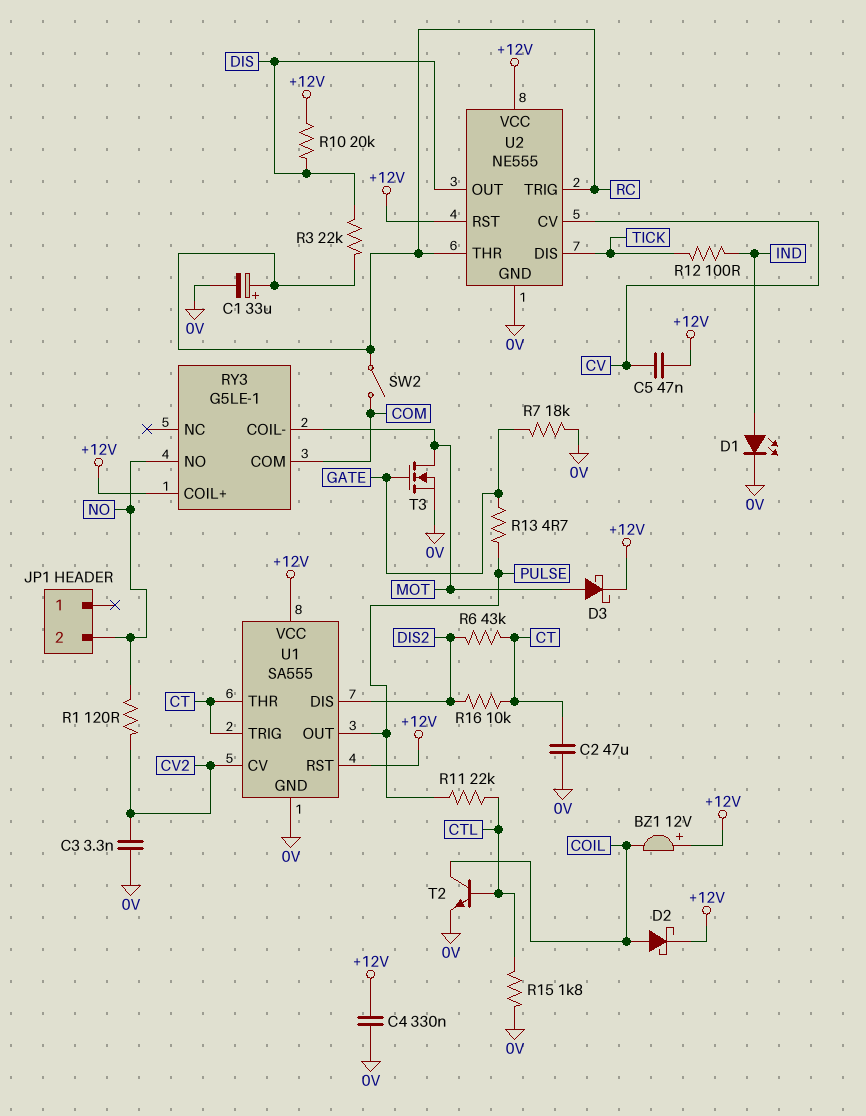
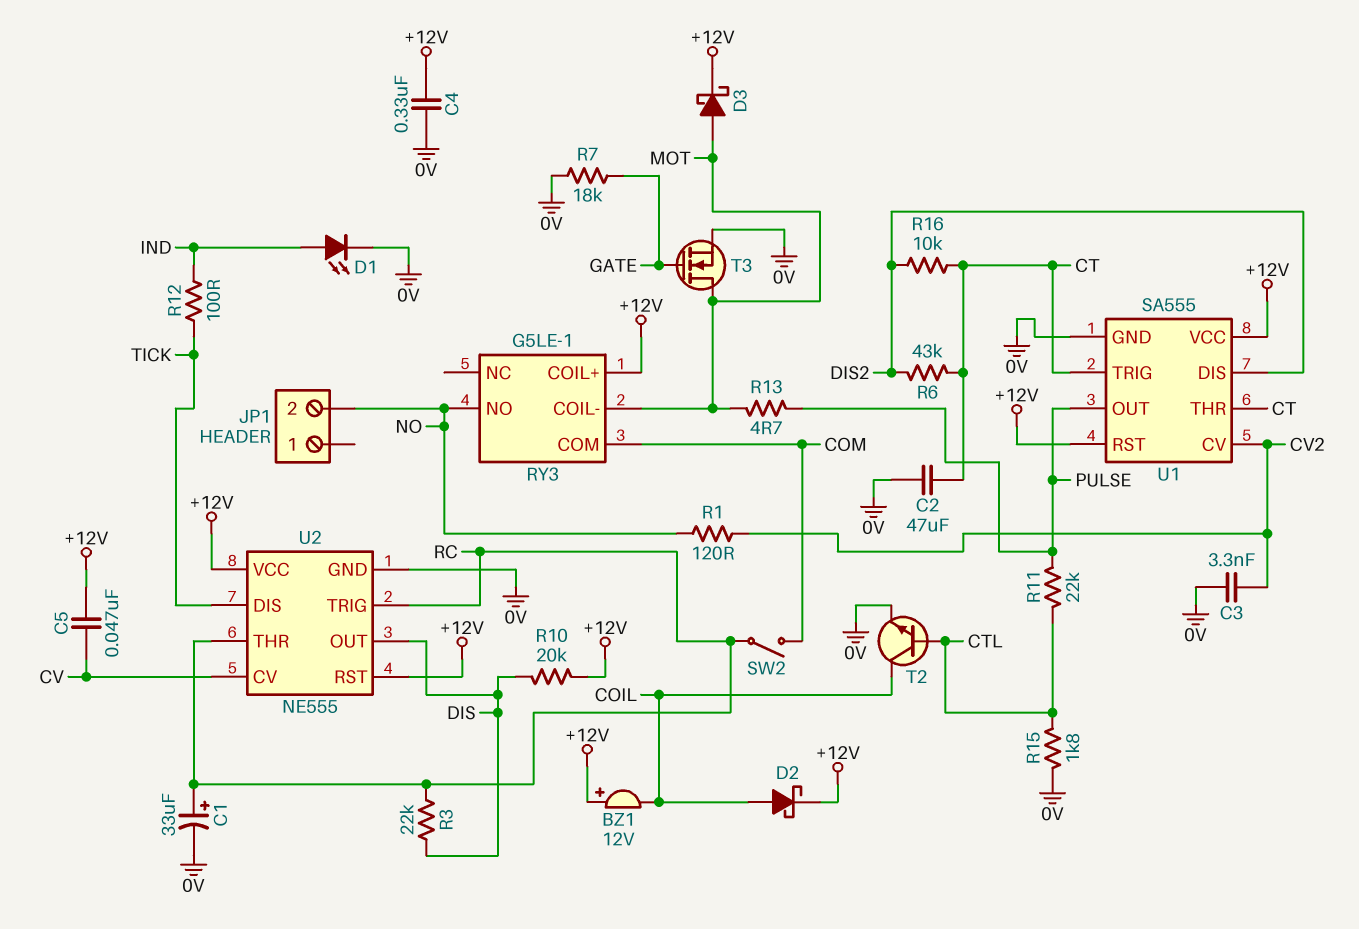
R13: 4.7 (GATE, PULSE) -> 4.7 (MOT, PULSE)

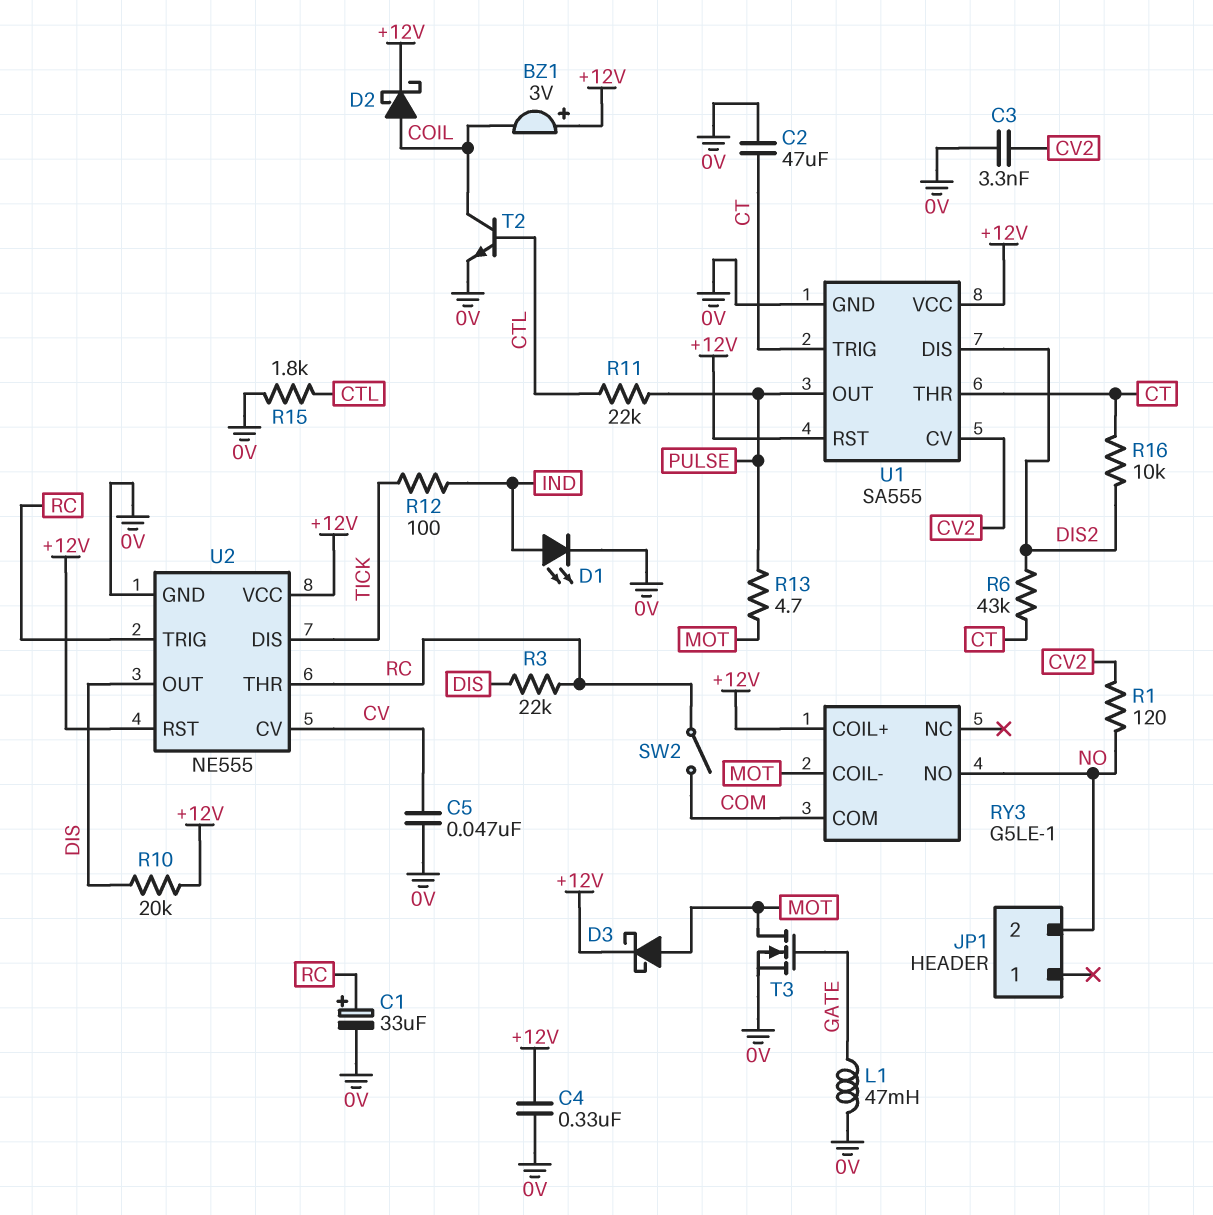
BZ1: buzzer 12V (plus +12V, minus COIL) -> buzzer 3V (plus +12V, minus COIL)
C5: 47nF (+12V, CV) -> 47nF (0V, CV)
L1: none -> 47mH (0V, GATE)
R7: 18k (0V, GATE) -> none

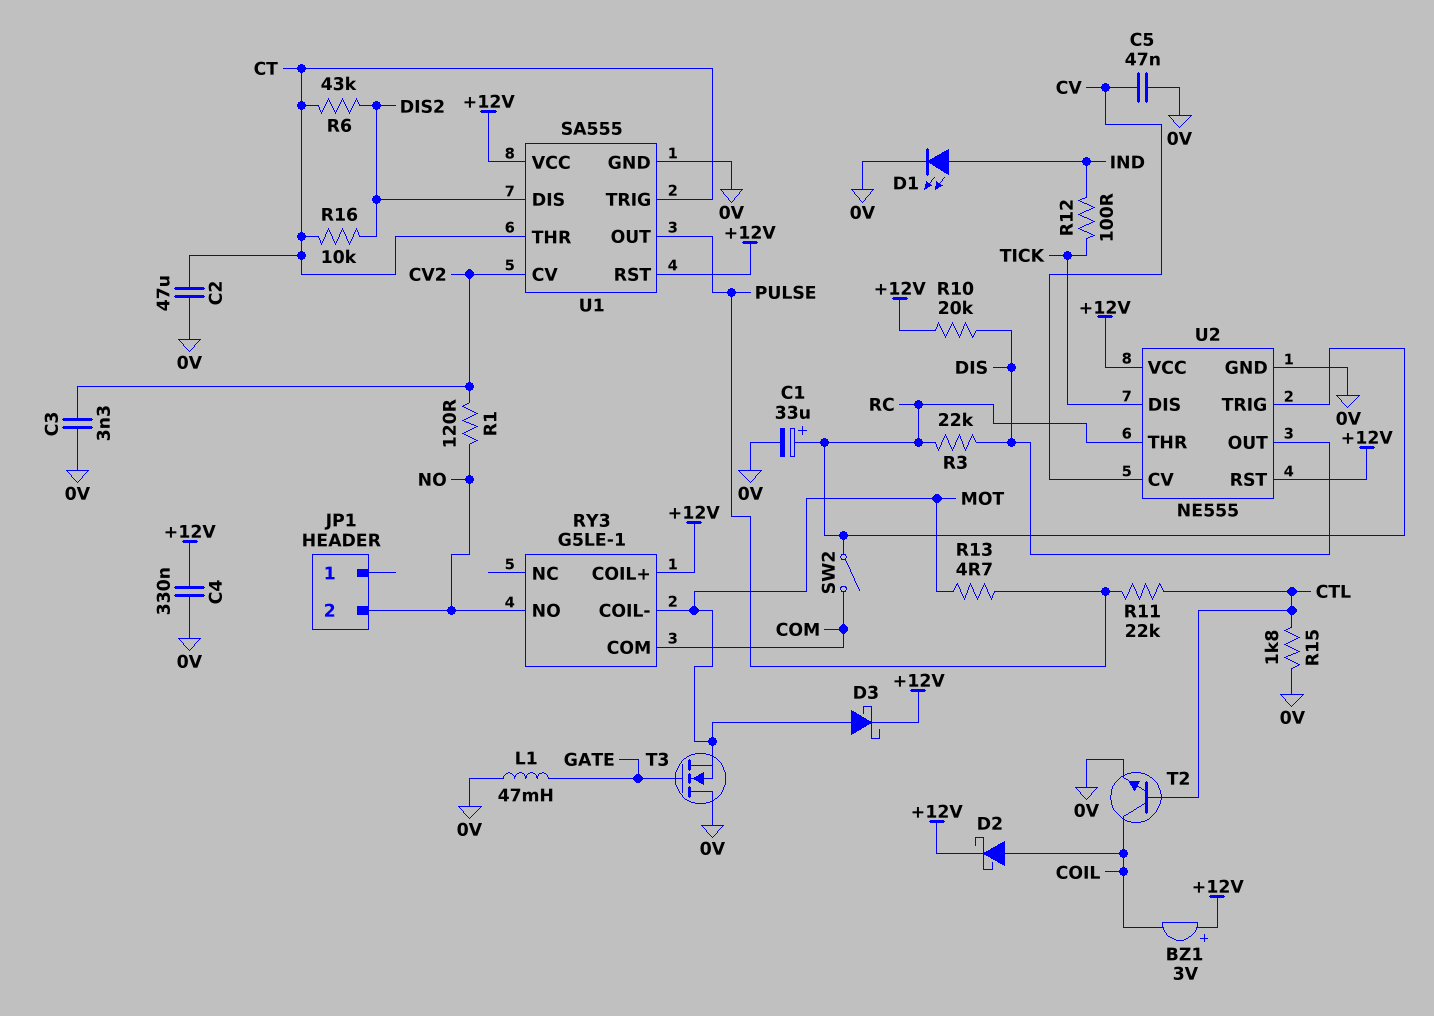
T3: NMOS (G GATE, D MOT, S 0V) -> NMOS (G GATE, D 0V, S MOT)

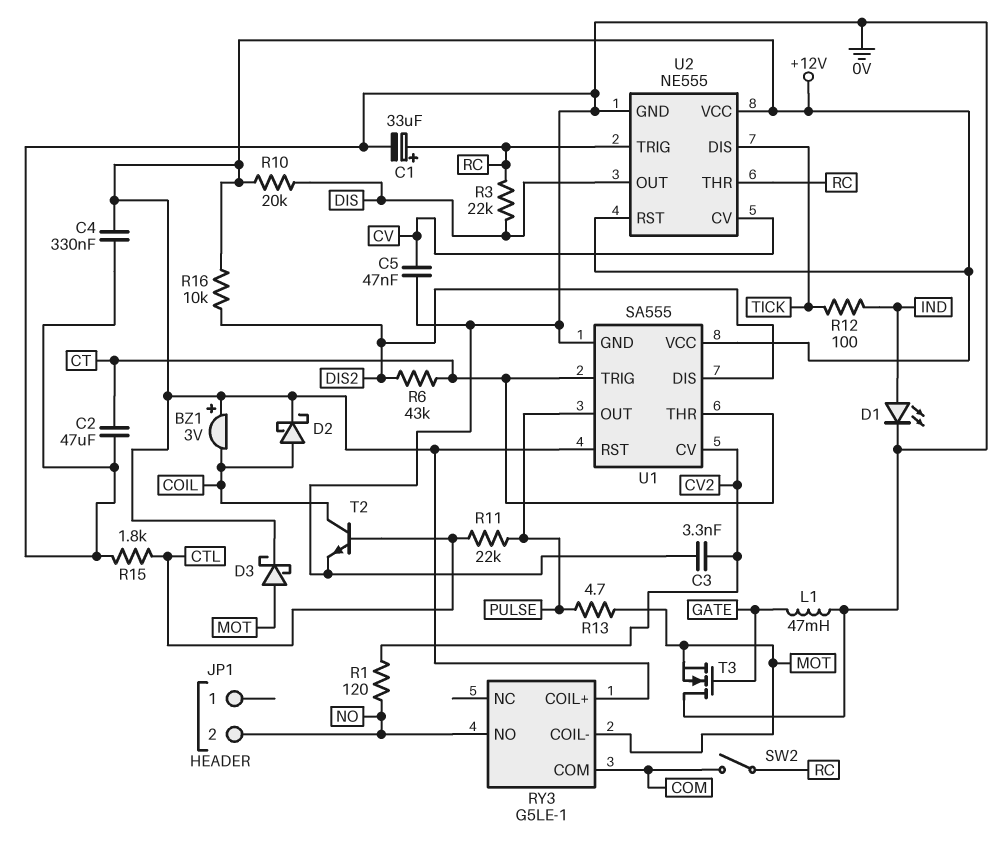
R16: 10k (CT, DIS2) -> 10k (+12V, DIS2)

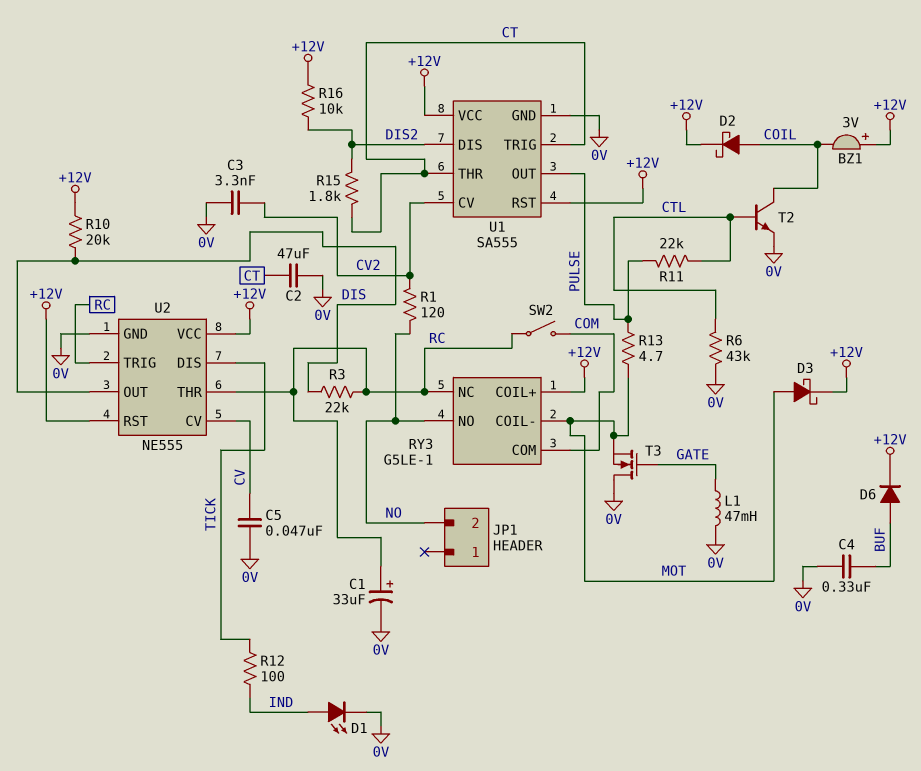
C4: 330nF (+12V, 0V) -> 330nF (0V, BUF)
D6: none -> diode (A BUF, K +12V)
R6: 43k (CT, DIS2) -> 43k (0V, CTL)
R15: 1.8k (0V, CTL) -> 1.8k (CT, DIS2)
RY3 pin NC: none -> RC

